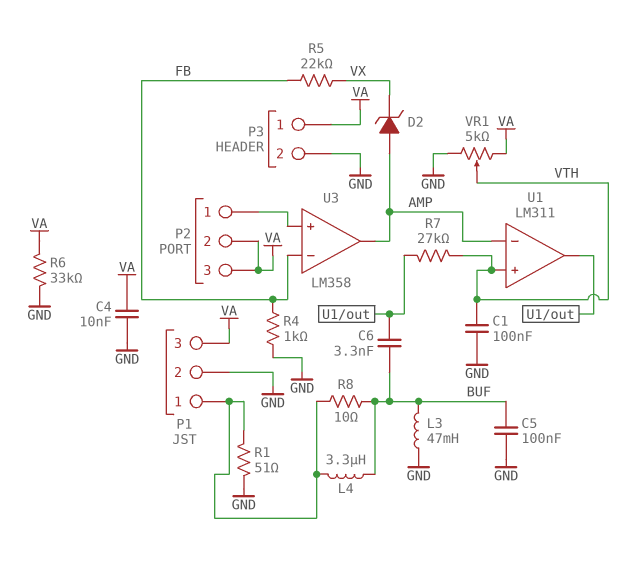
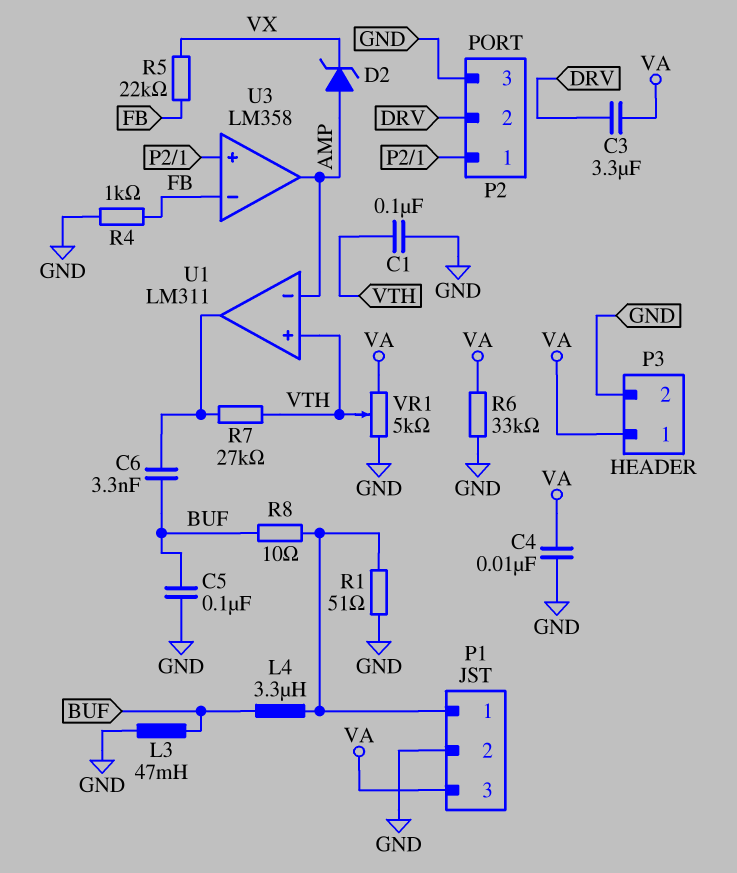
C3: none -> 3.3uF (DRV, VA)
P2 pin 2: VA -> DRV
P2 pin 3: VA -> GND

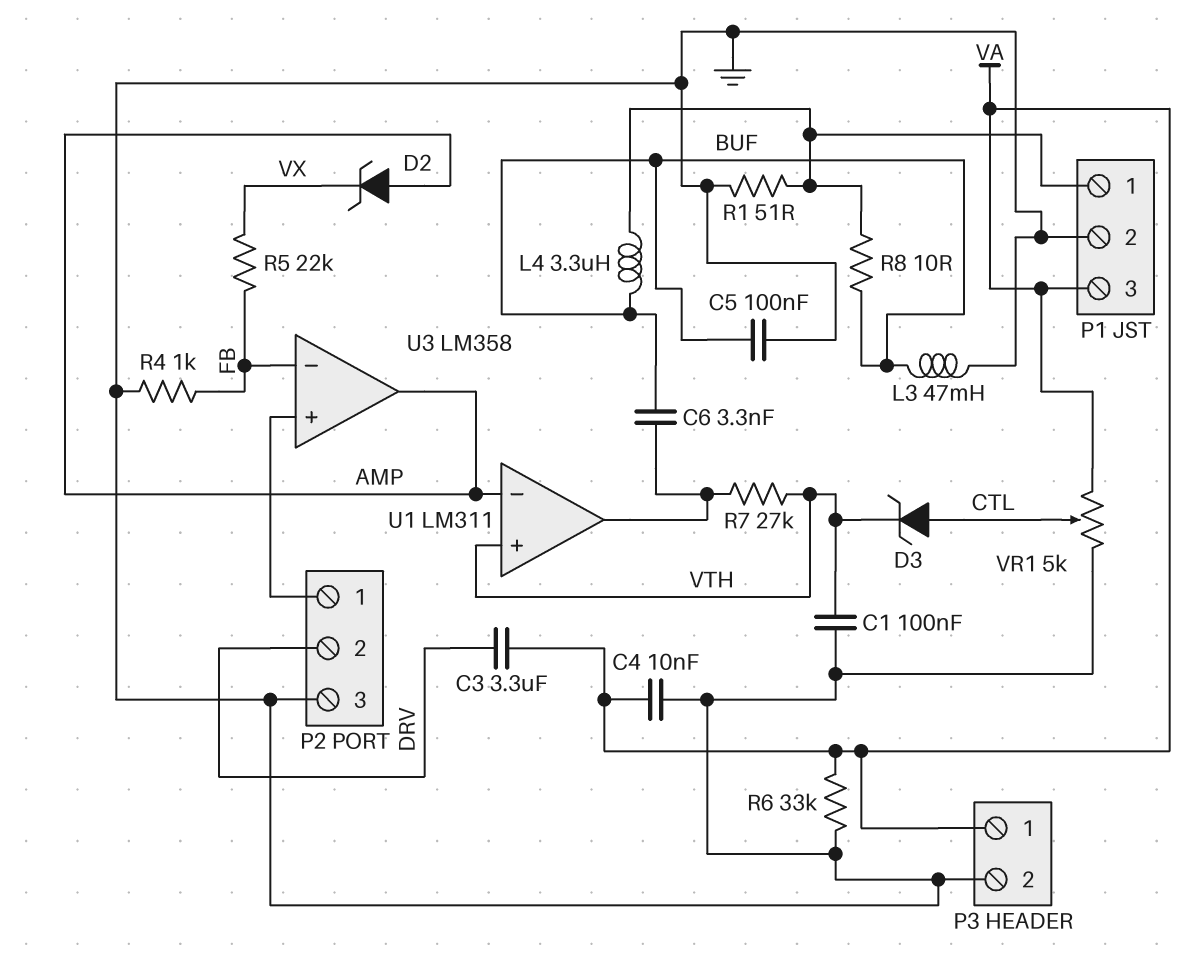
D3: none -> zener (A CTL, K VTH)
VR1: 5k (GND, VA, wiper VTH) -> 5k (GND, VA, wiper CTL)

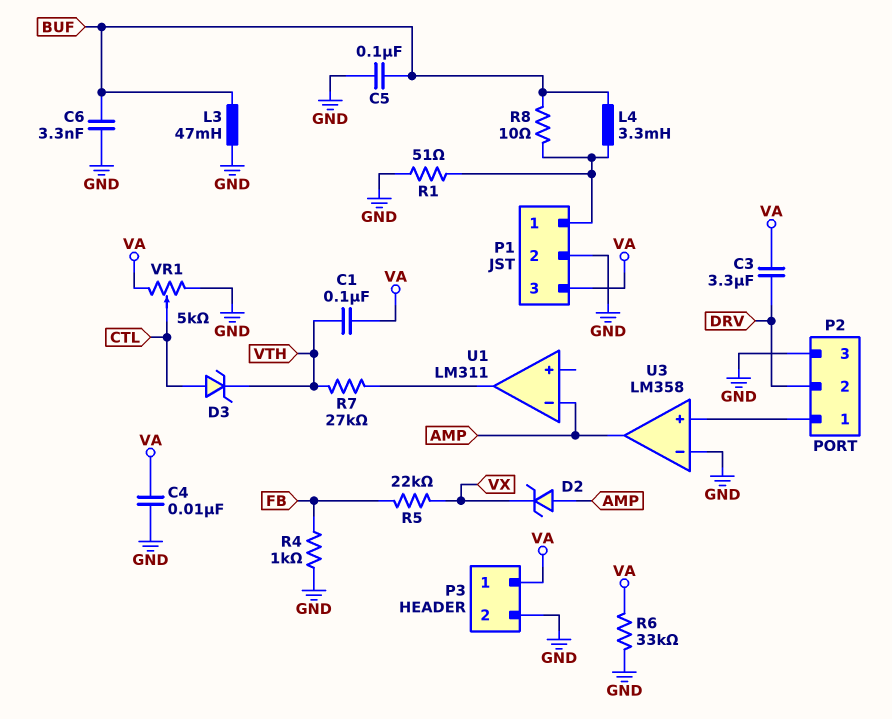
C1: 100nF (GND, VTH) -> 100nF (VA, VTH)
C6: 3.3nF (BUF, U1/out) -> 3.3nF (BUF, GND)
L4: 3.3uH (BUF, P1/1) -> 3.3mH (BUF, P1/1)
U1 pin in+: VTH -> none
U3 pin in-: FB -> GND

